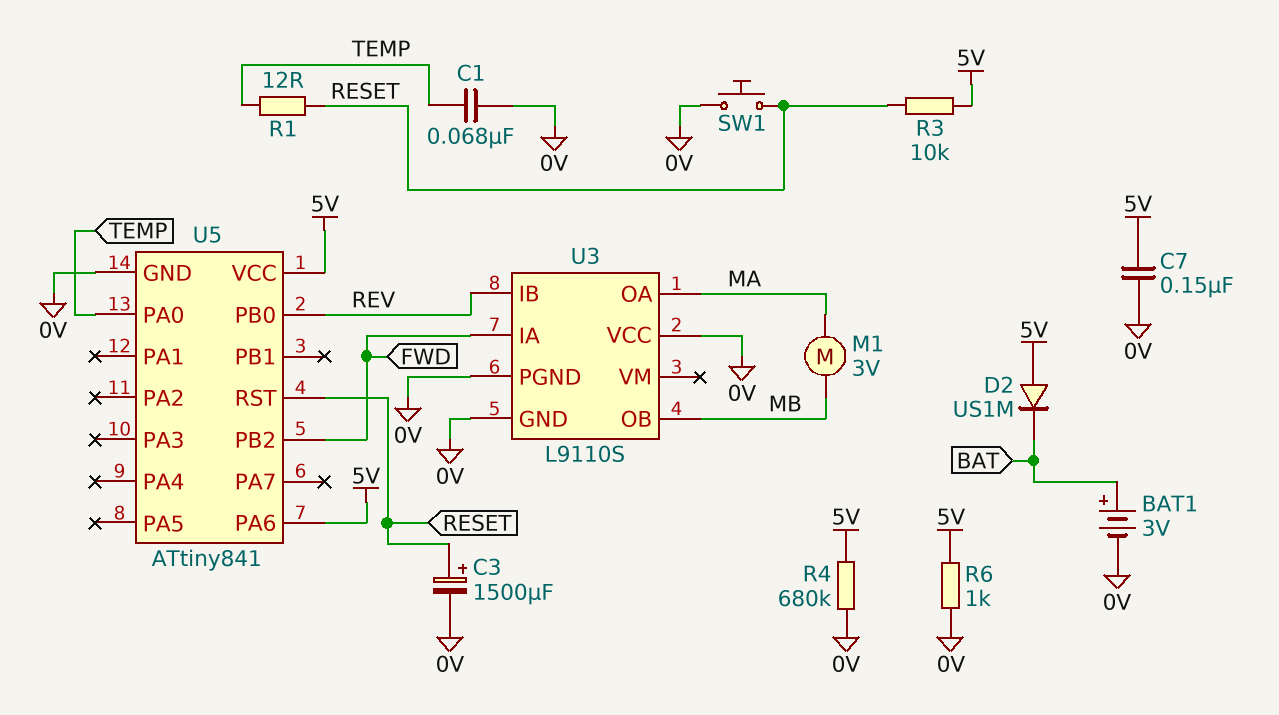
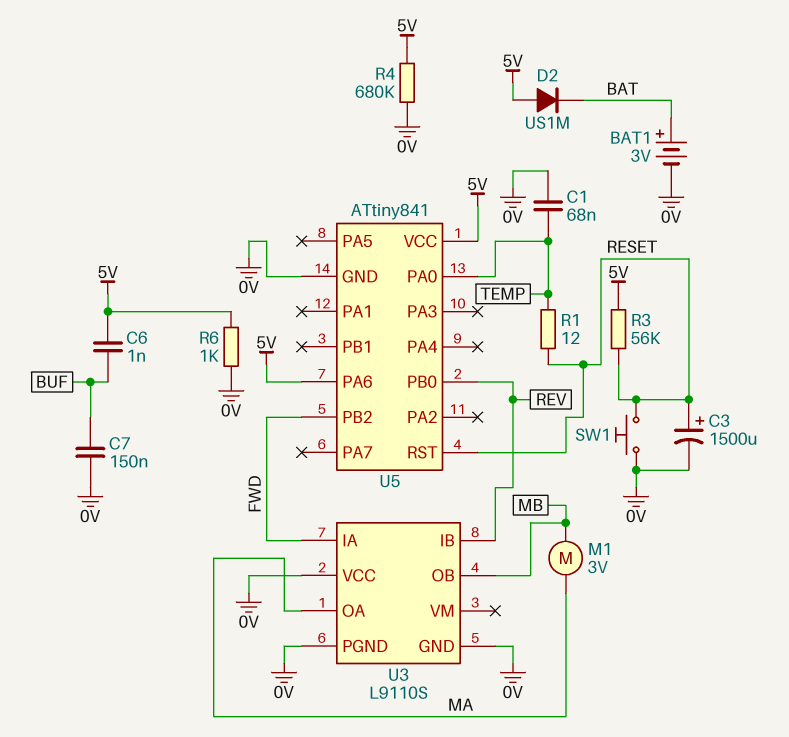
C6: none -> 1nF (5V, BUF)
C7: 150nF (0V, 5V) -> 150nF (0V, BUF)
R3: 10k (5V, RESET) -> 56k (5V, RESET)

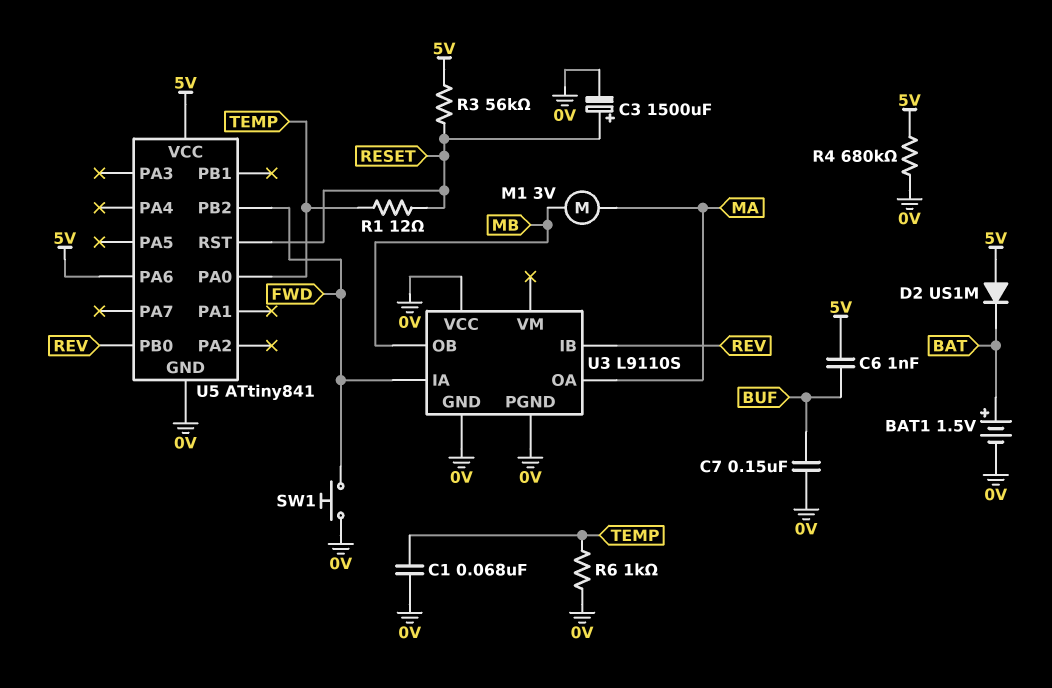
BAT1: 3V (plus BAT, minus 0V) -> 1.5V (plus BAT, minus 0V)
R6: 1k (0V, 5V) -> 1k (0V, TEMP)
SW1: button (0V, RESET) -> button (0V, FWD)

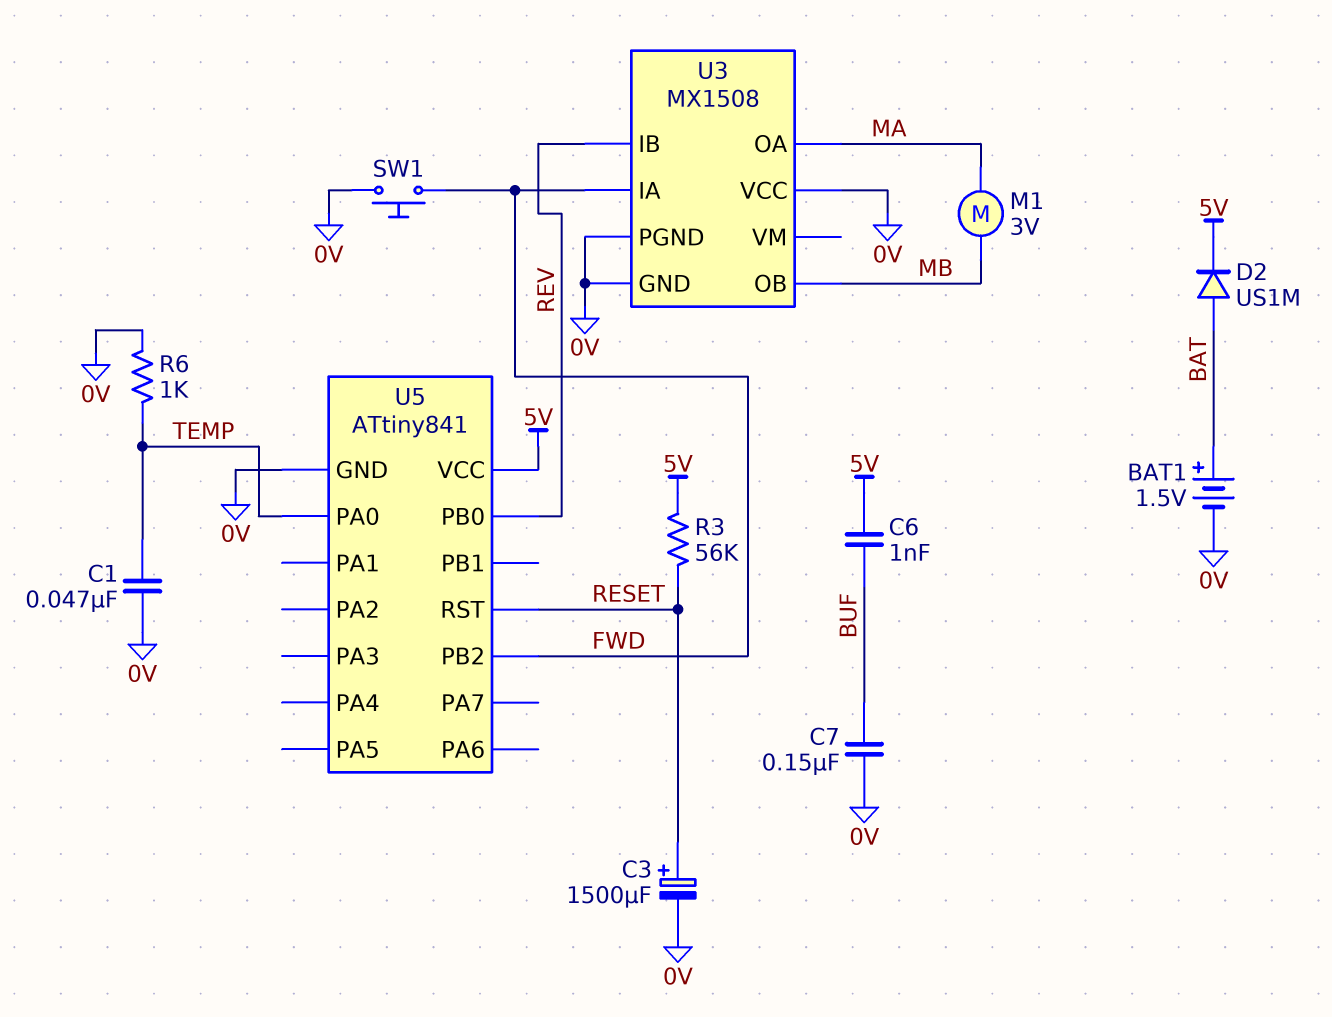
C1: 68nF (0V, TEMP) -> 47nF (0V, TEMP)
D2: diode US1M (A 5V, K BAT) -> diode US1M (A BAT, K 5V)
R1: 12 (RESET, TEMP) -> none
R4: 680k (0V, 5V) -> none
U3: L9110S -> MX1508
U5 pin PA6: 5V -> none

